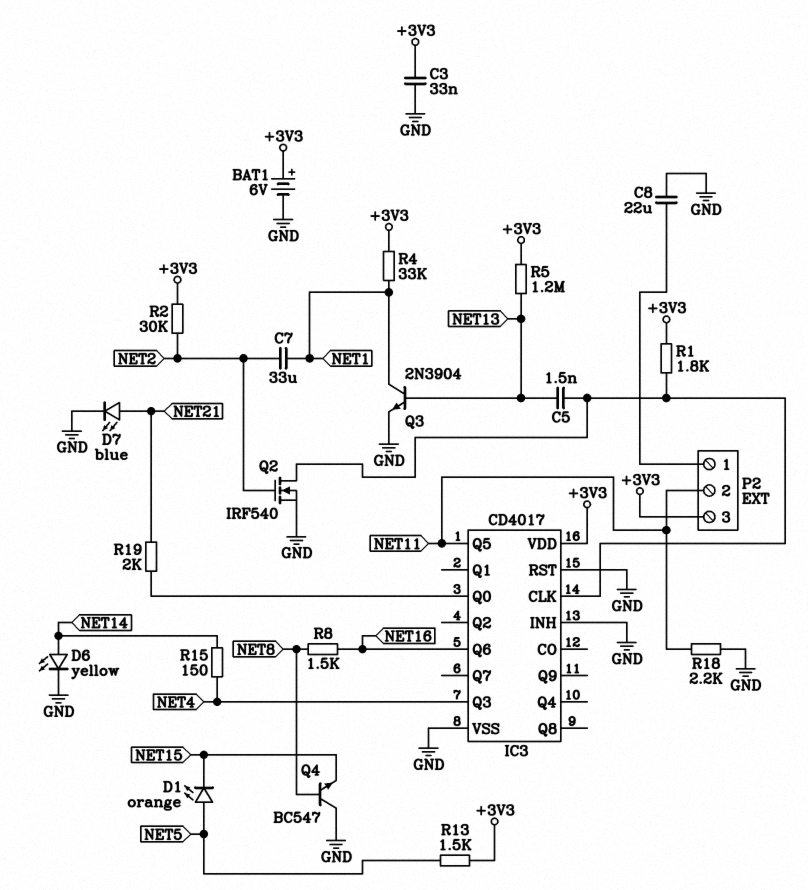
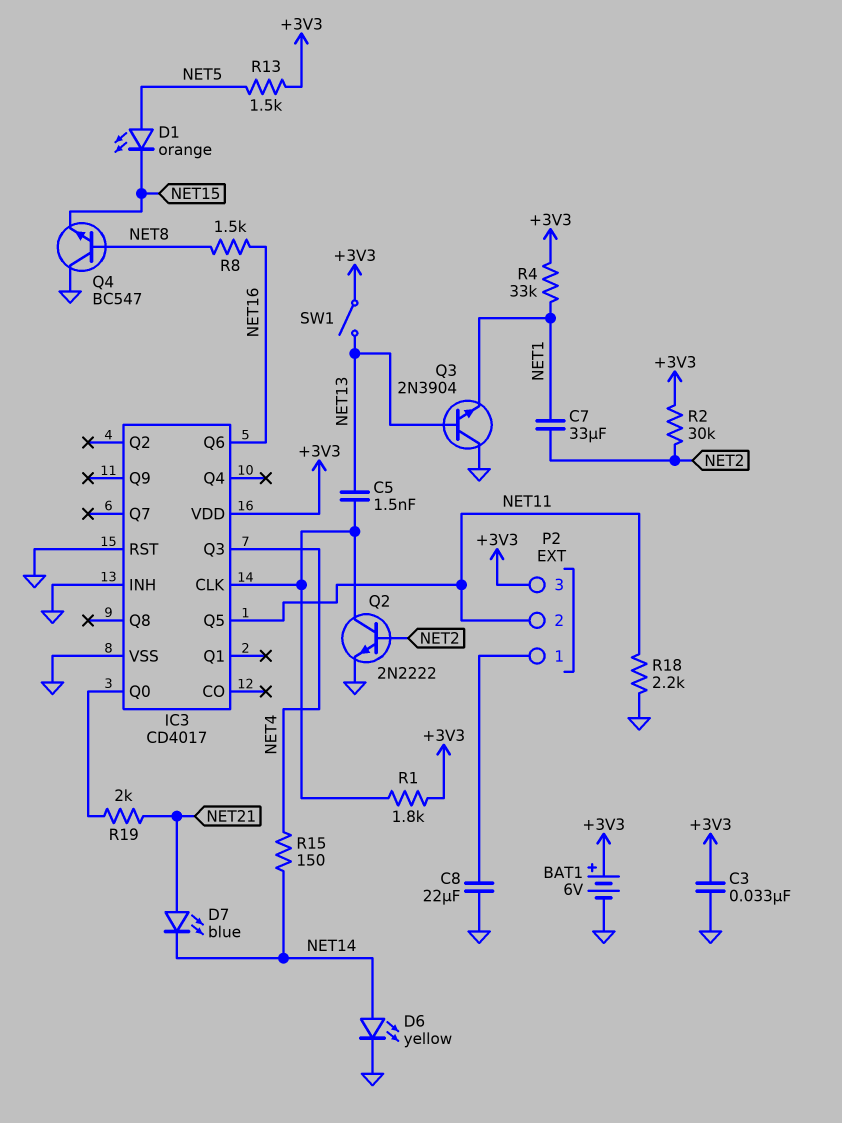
D7: LED blue (A NET21, K GND) -> LED blue (A NET21, K NET14)
Q2: NMOS IRF540 (G NET2, D IC3/CLK, S GND) -> NPN 2N2222 (B NET2, C IC3/CLK, E GND)
Q3: NPN 2N3904 (B NET13, C NET1, E GND) -> NPN 2N3904 (B NET13, C GND, E NET1)
R5: 1.2M (+3V3, NET13) -> none
SW1: none -> switch (+3V3, NET13)

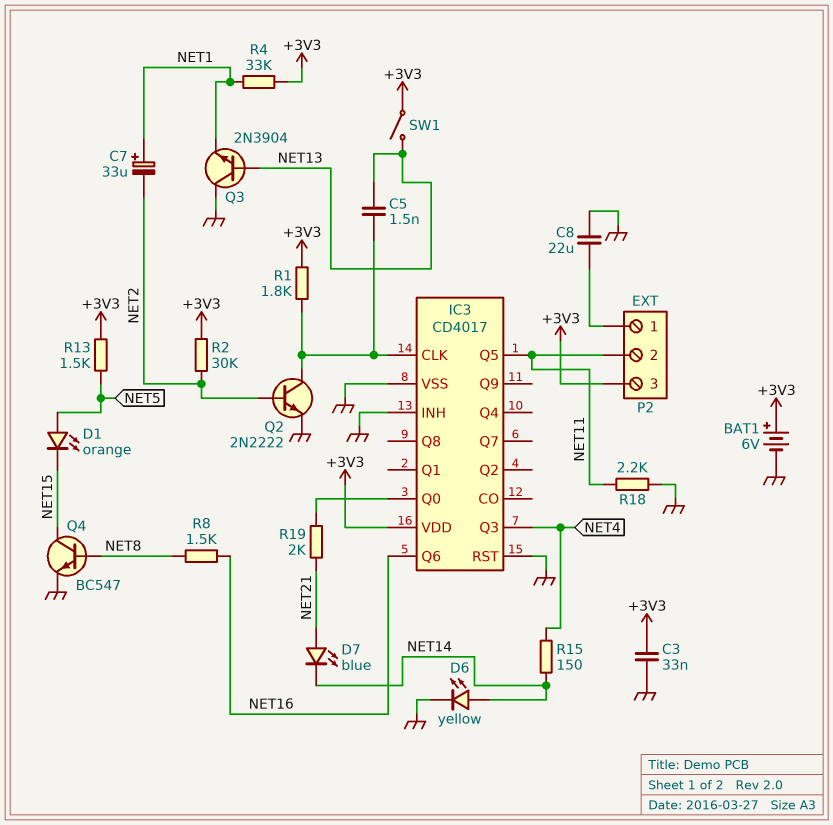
C7: 33uF (NET1, NET2) -> 33uF (plus NET1, minus NET2)
Q4: NPN BC547 (B NET8, C GND, E NET15) -> NPN BC547 (B NET8, C NET15, E GND)

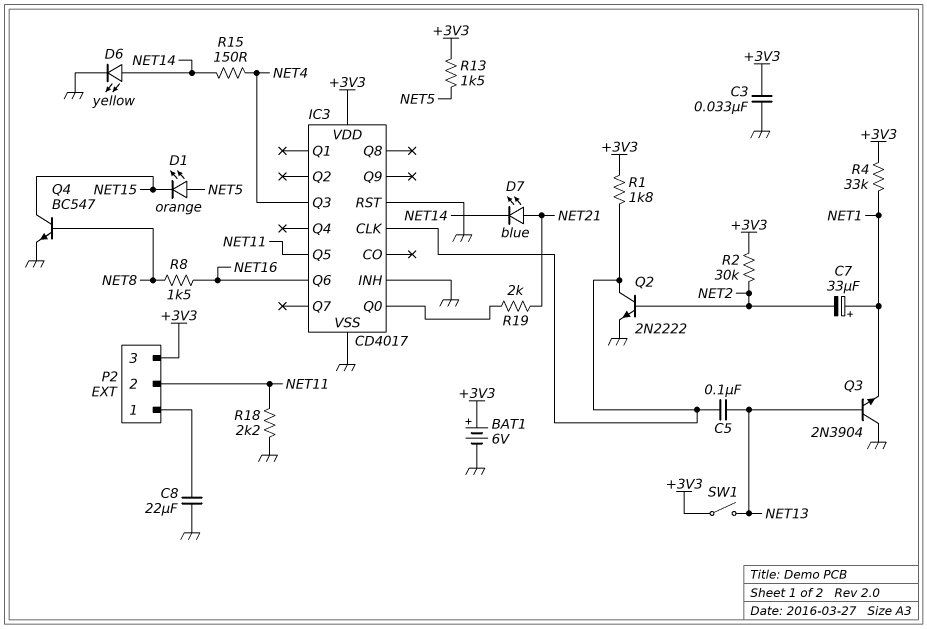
C5: 1.5nF (IC3/CLK, NET13) -> 100nF (IC3/CLK, NET13)

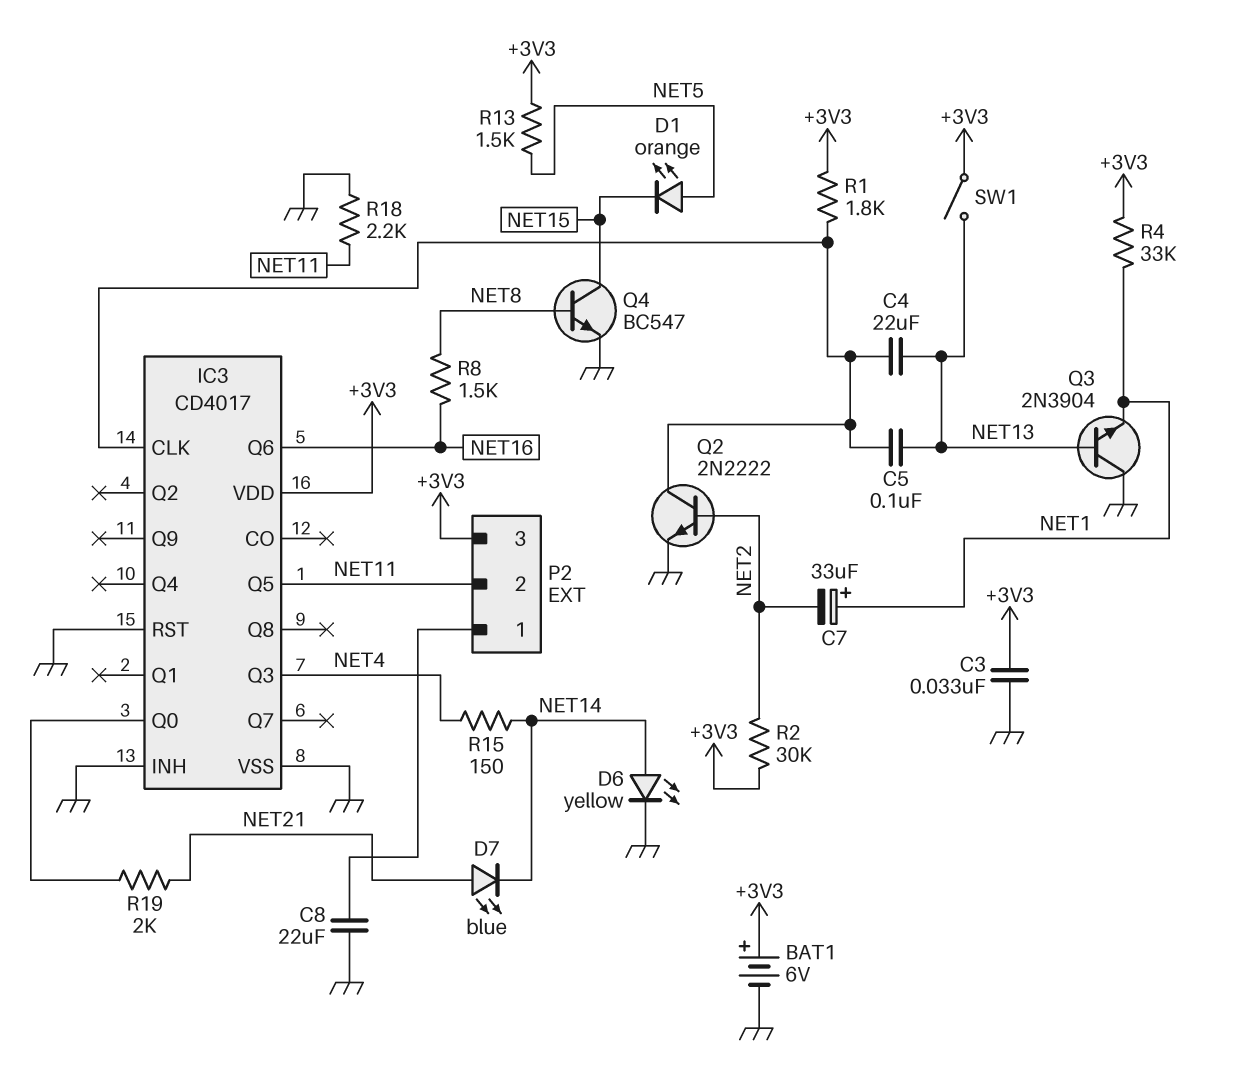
C4: none -> 22uF (IC3/CLK, NET13)

